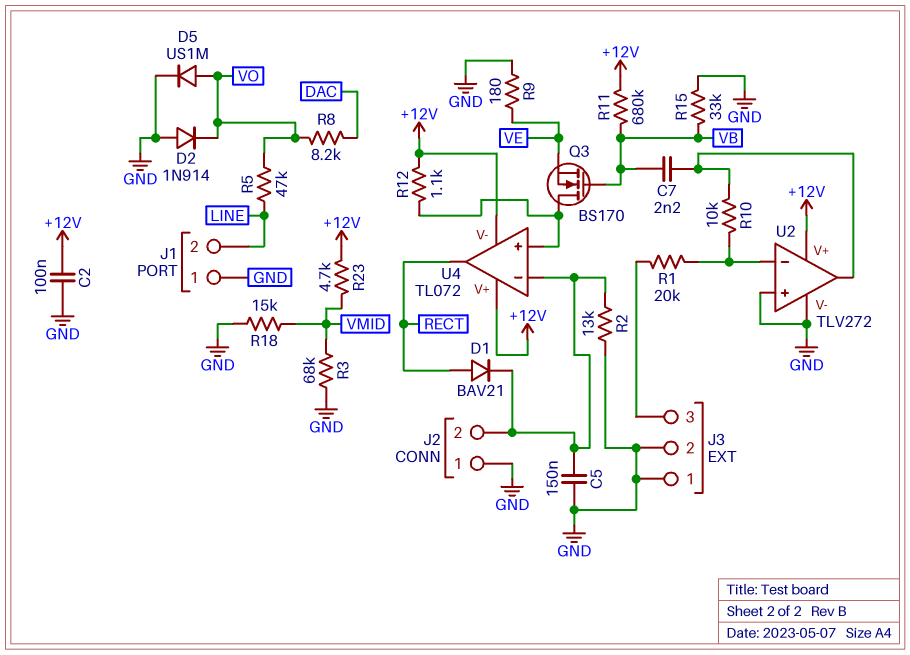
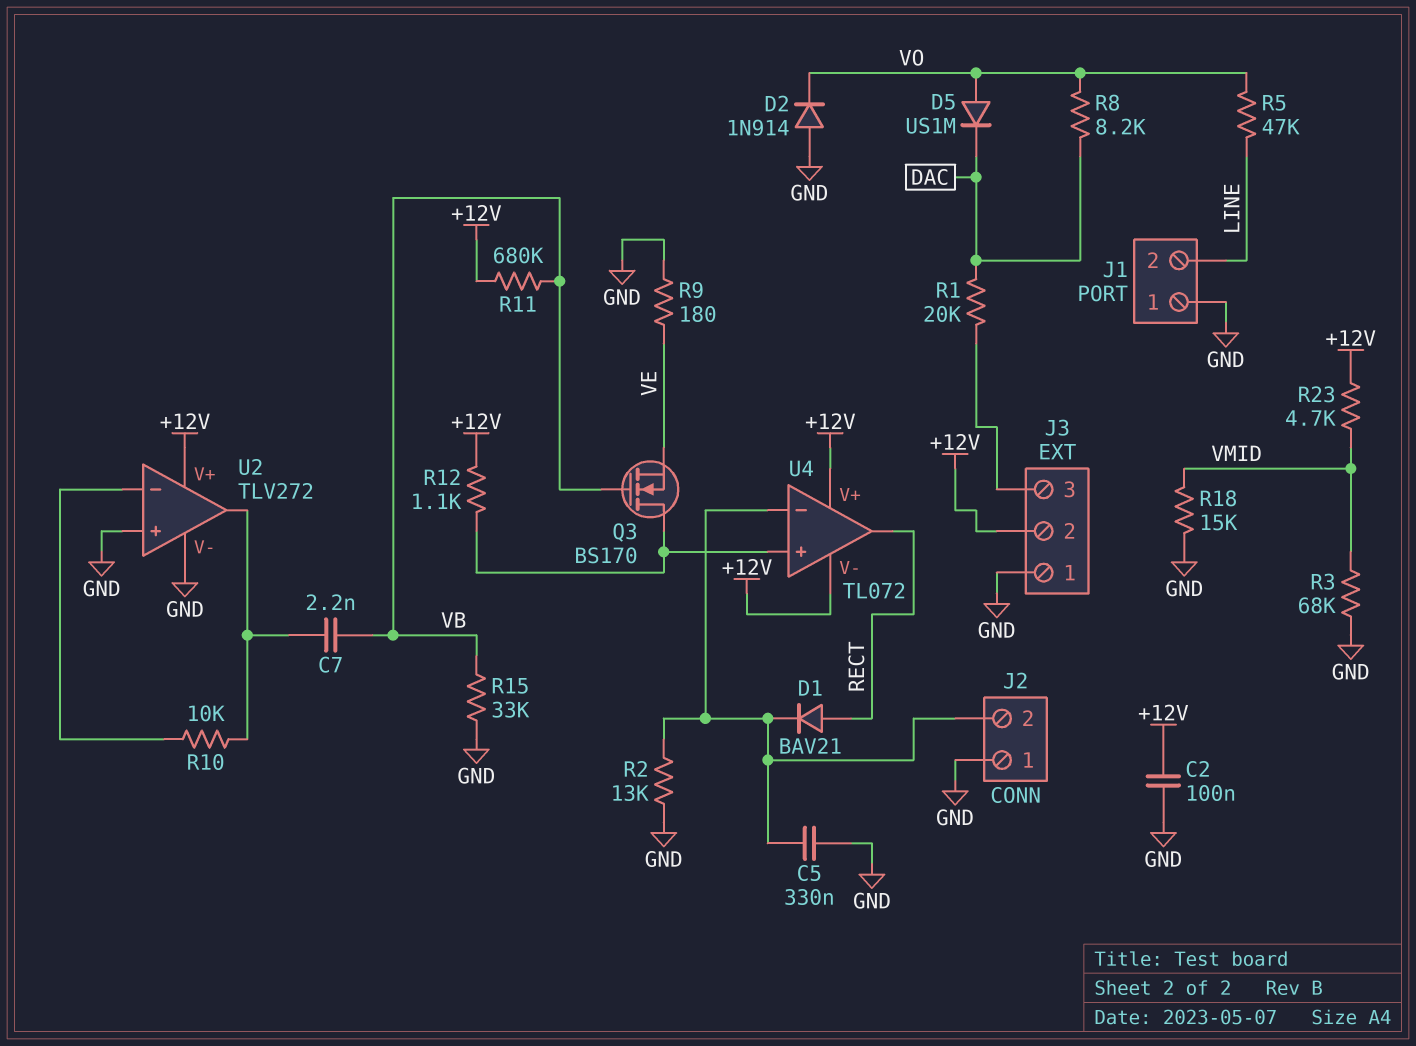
C5: 150nF (GND, J2/2) -> 330nF (GND, J2/2)
D5: diode US1M (A VO, K GND) -> diode US1M (A VO, K DAC)
J3 pin 2: GND -> +12V
R1: 20k (J3/3, U2/in-) -> 20k (DAC, J3/3)

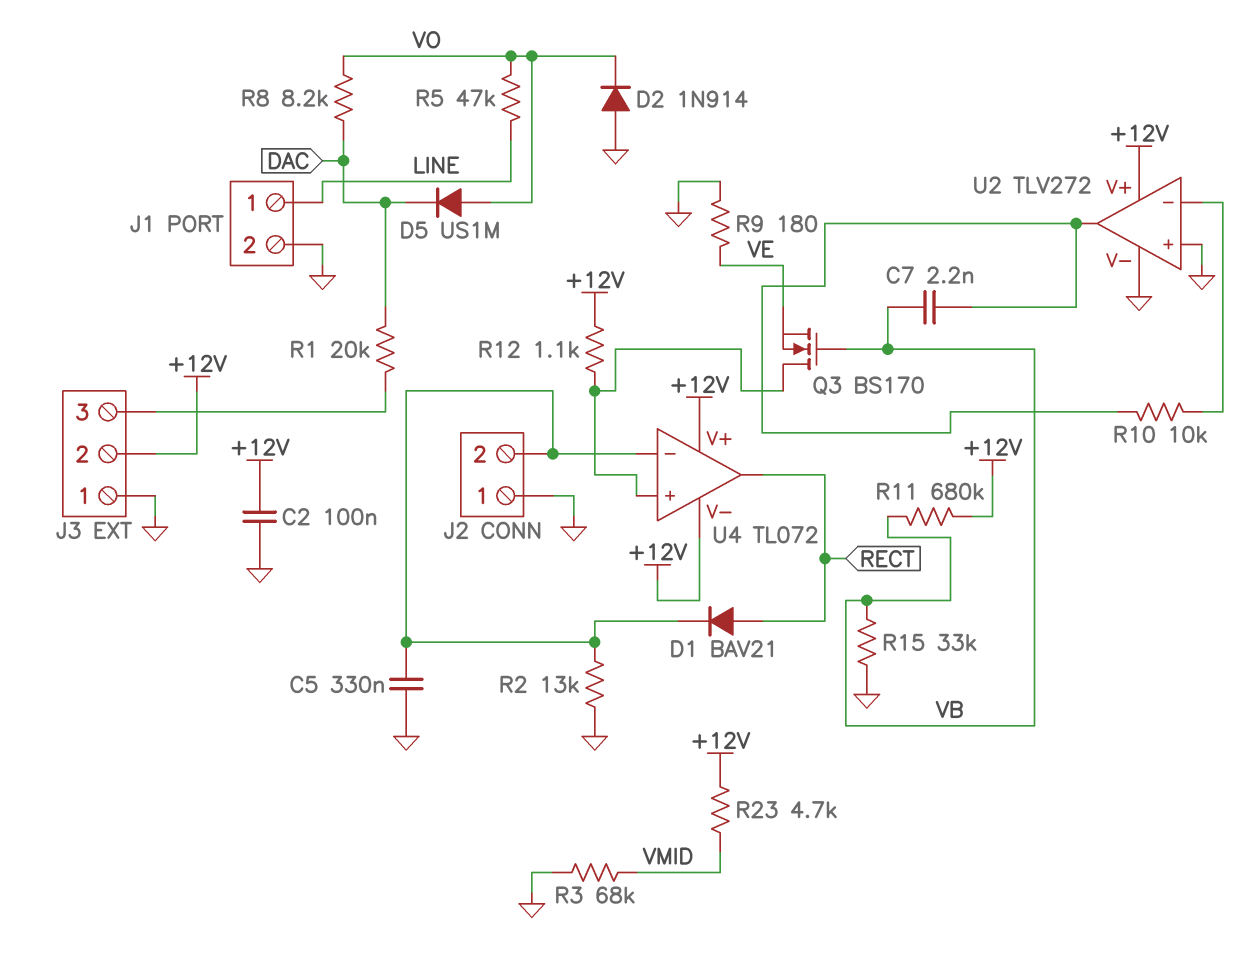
J1 pin 1: GND -> LINE
J1 pin 2: LINE -> GND
R18: 15k (GND, VMID) -> none

